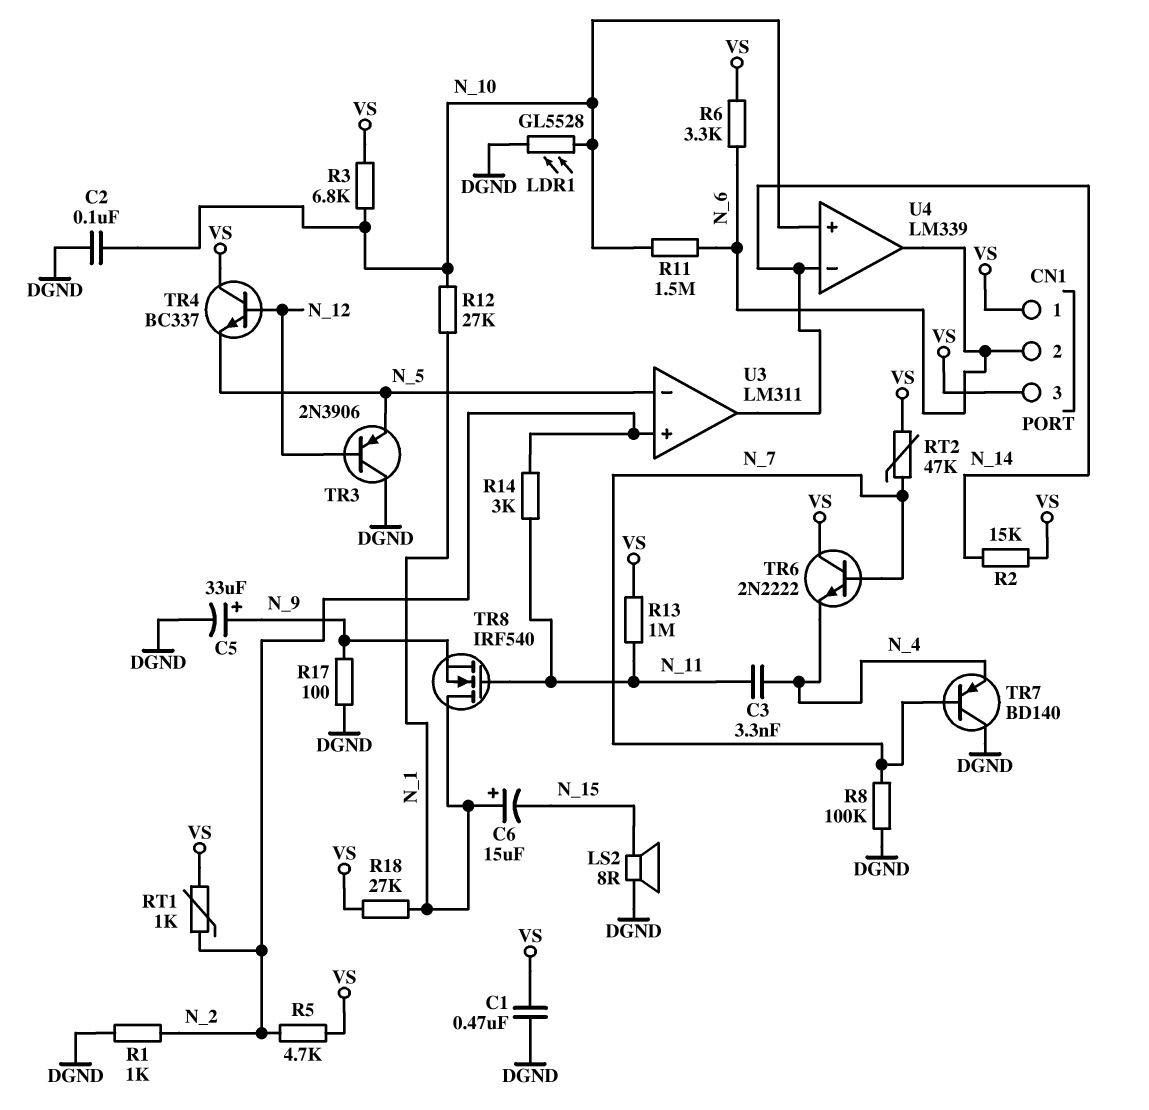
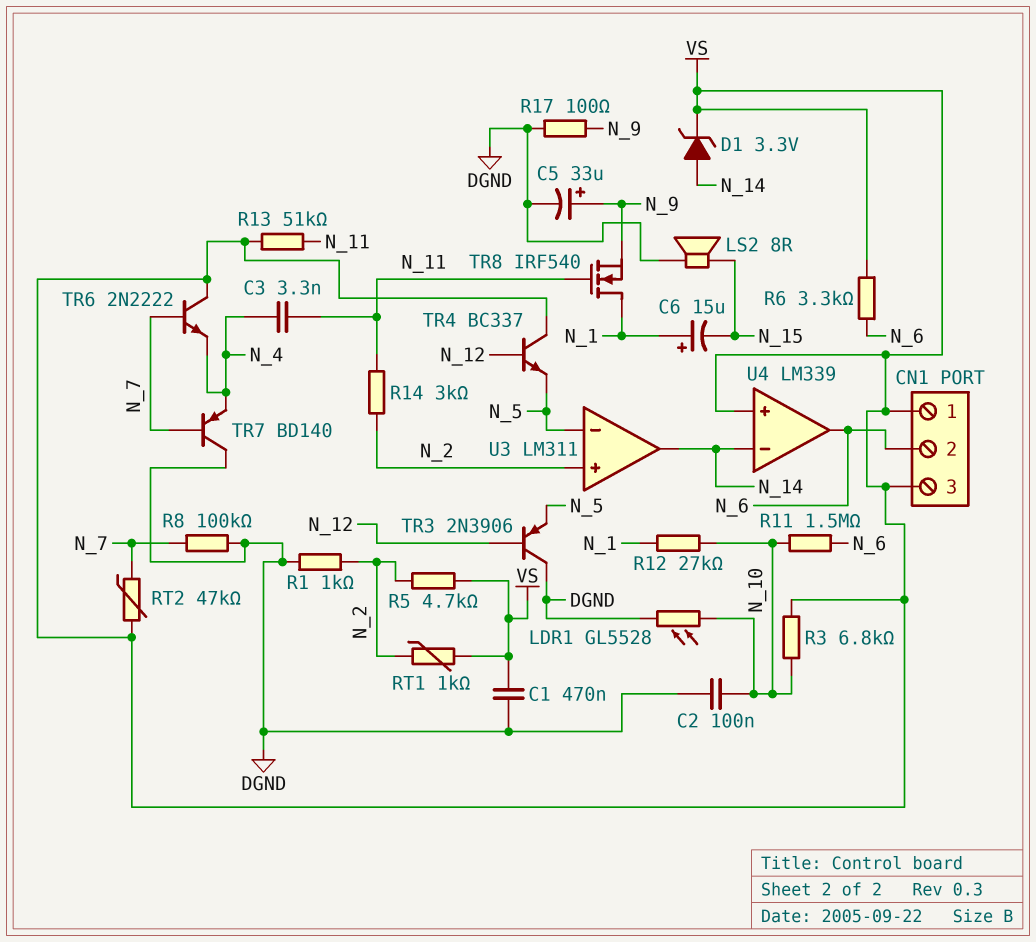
D1: none -> zener 3.3V (A N_14, K VS)
R2: 15k (N_14, VS) -> none
R13: 1M (N_11, VS) -> 51k (N_11, VS)
R18: 27k (N_1, VS) -> none
U4 pin in+: N_10 -> VS

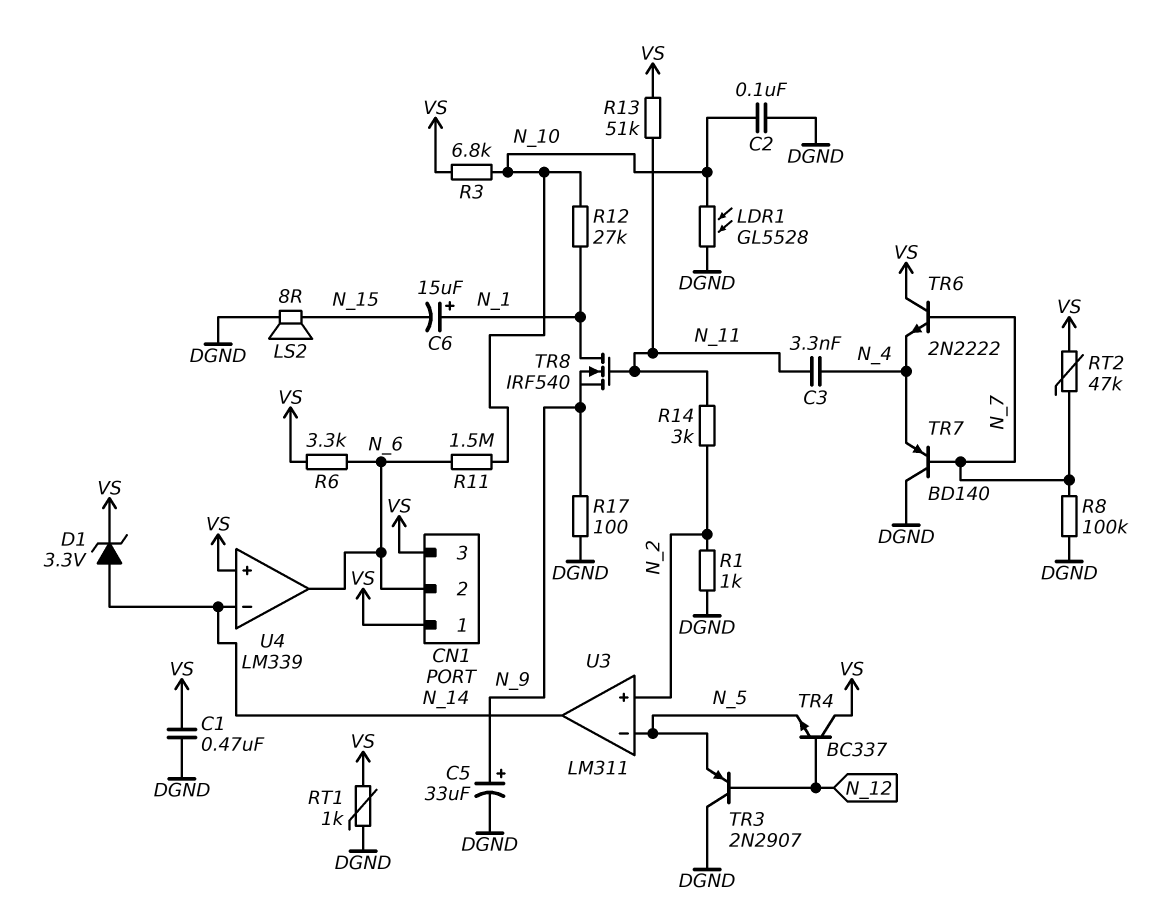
R5: 4.7k (N_2, VS) -> none
RT1: 1k (N_2, VS) -> 1k (DGND, VS)
TR3: PNP 2N3906 (B N_12, C DGND, E N_5) -> PNP 2N2907 (B N_12, C DGND, E N_5)

